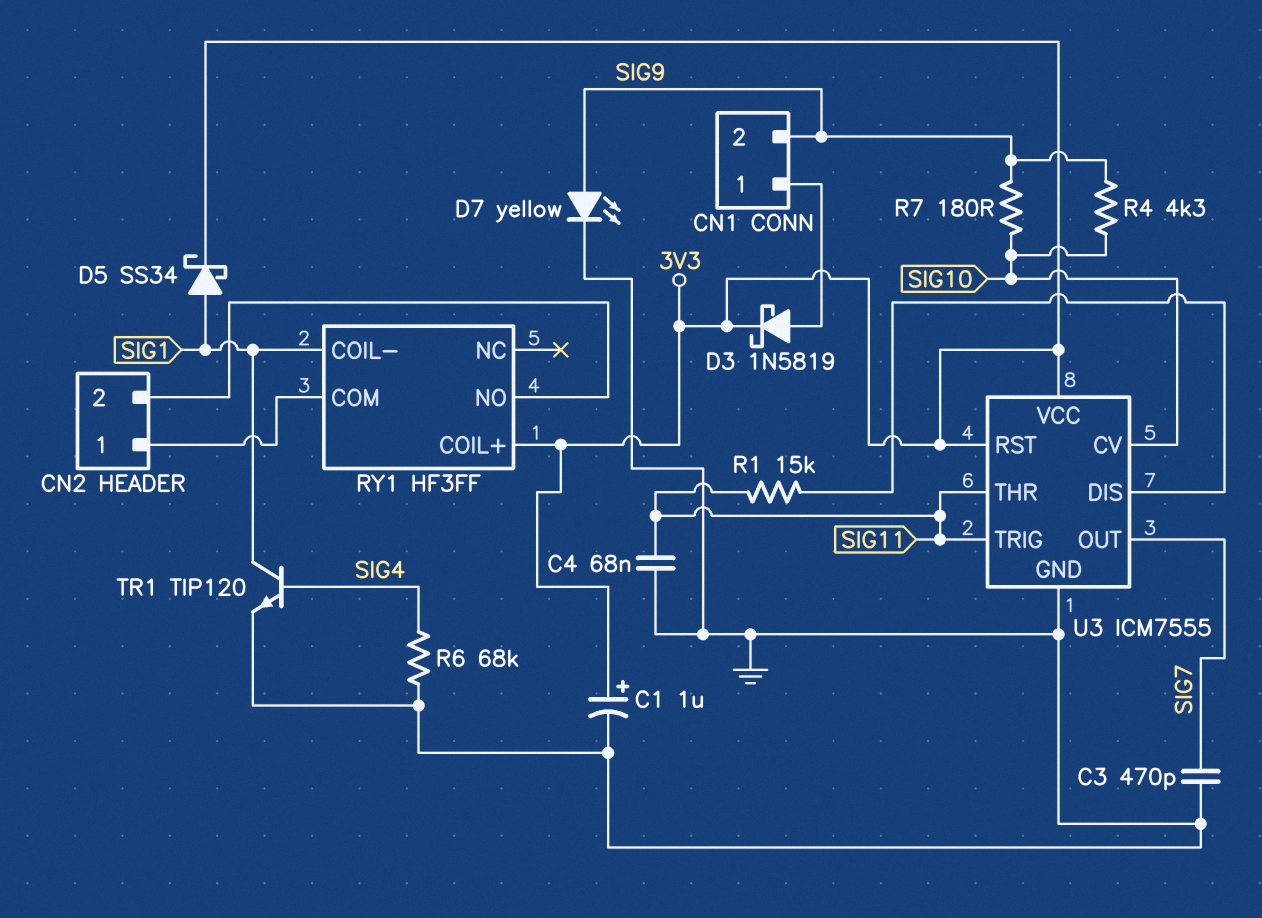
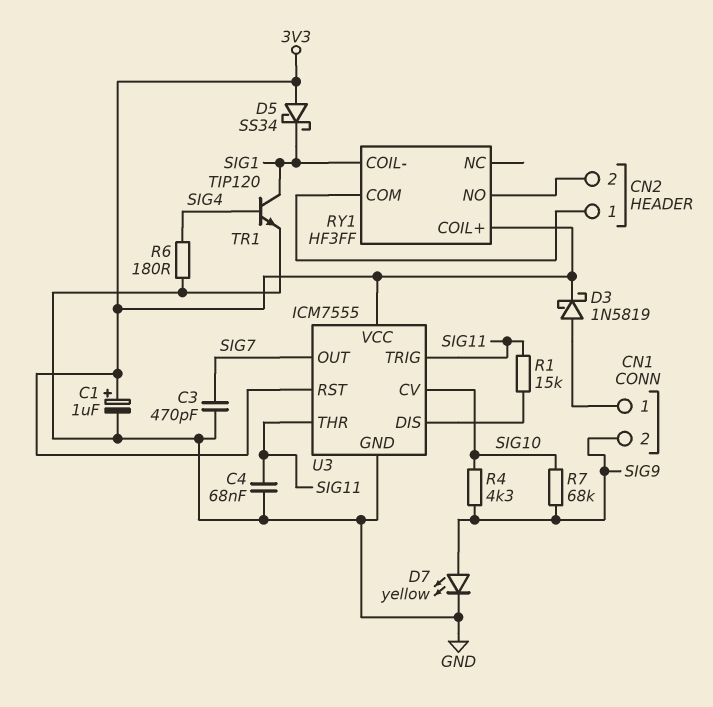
D5: schottky SS34 (A SIG1, K 3V3) -> schottky SS34 (A 3V3, K SIG1)
R6: 68k (GND, SIG4) -> 180 (GND, SIG4)
R7: 180 (SIG9, SIG10) -> 68k (SIG9, SIG10)

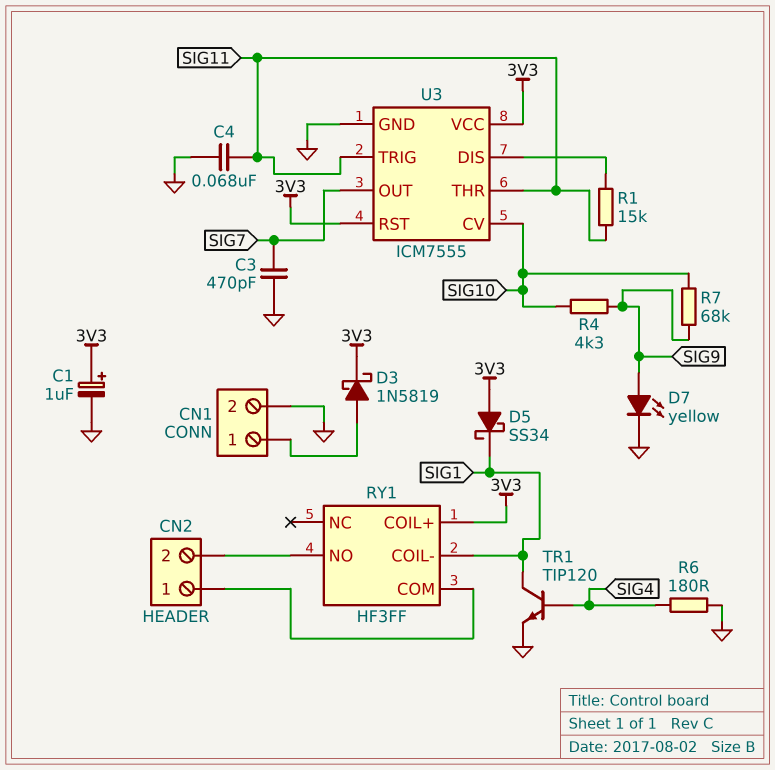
CN1 pin 2: SIG9 -> GND

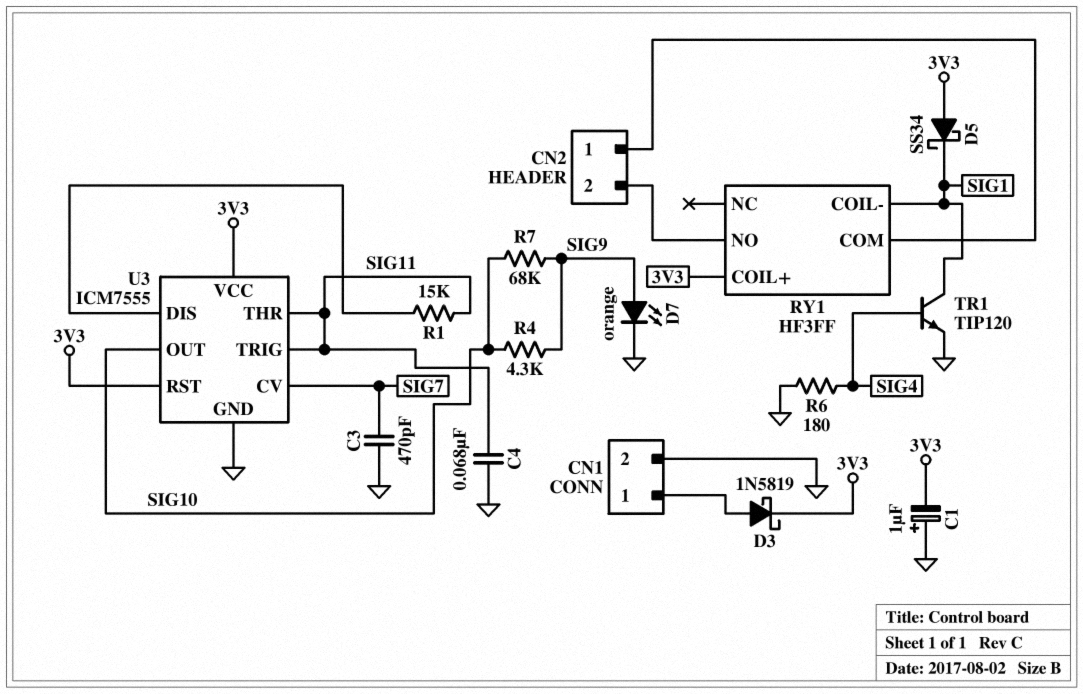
C1: 1uF (plus 3V3, minus GND) -> 1uF (plus GND, minus 3V3)
D7: LED yellow (A SIG9, K GND) -> LED orange (A SIG9, K GND)
U3 pin CV: SIG10 -> SIG7
U3 pin OUT: SIG7 -> SIG10

